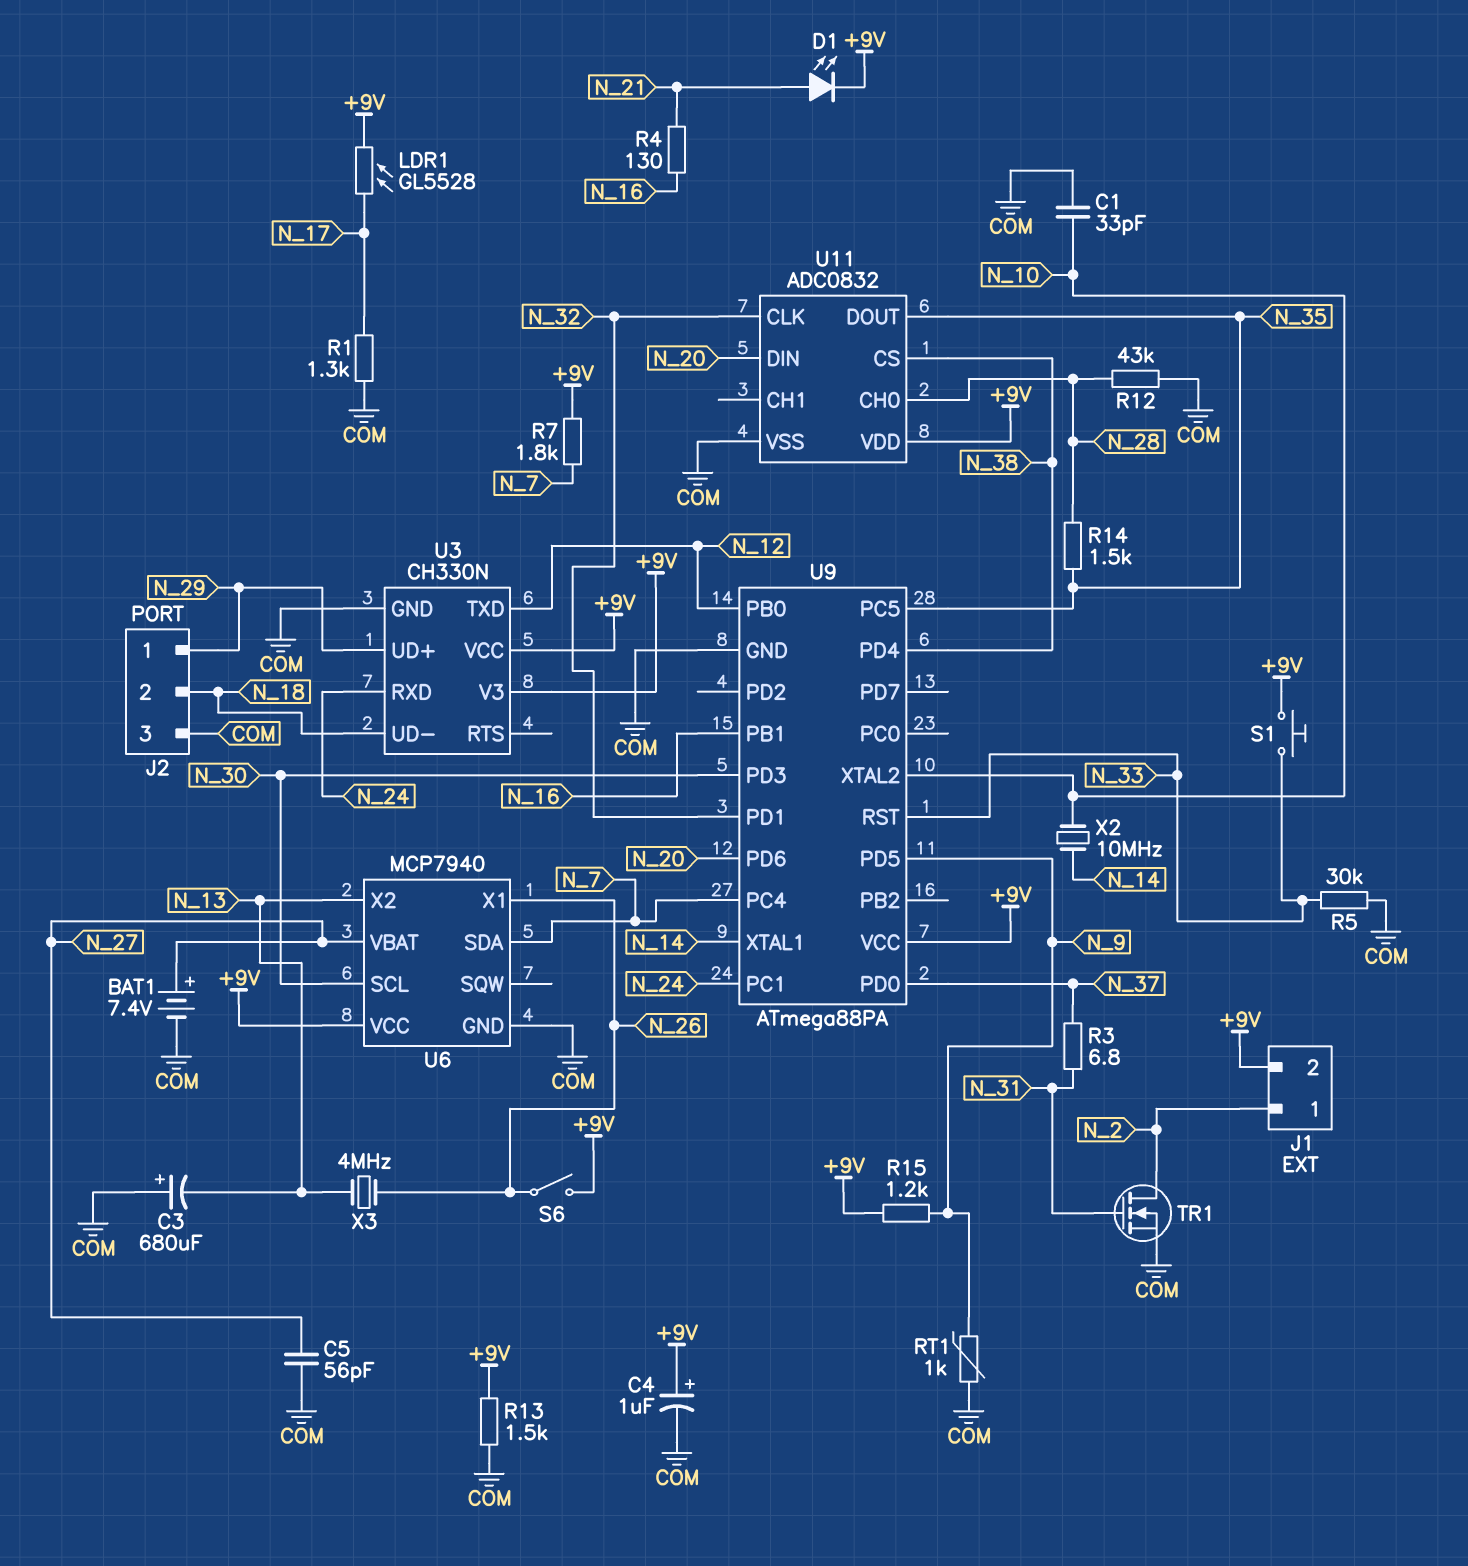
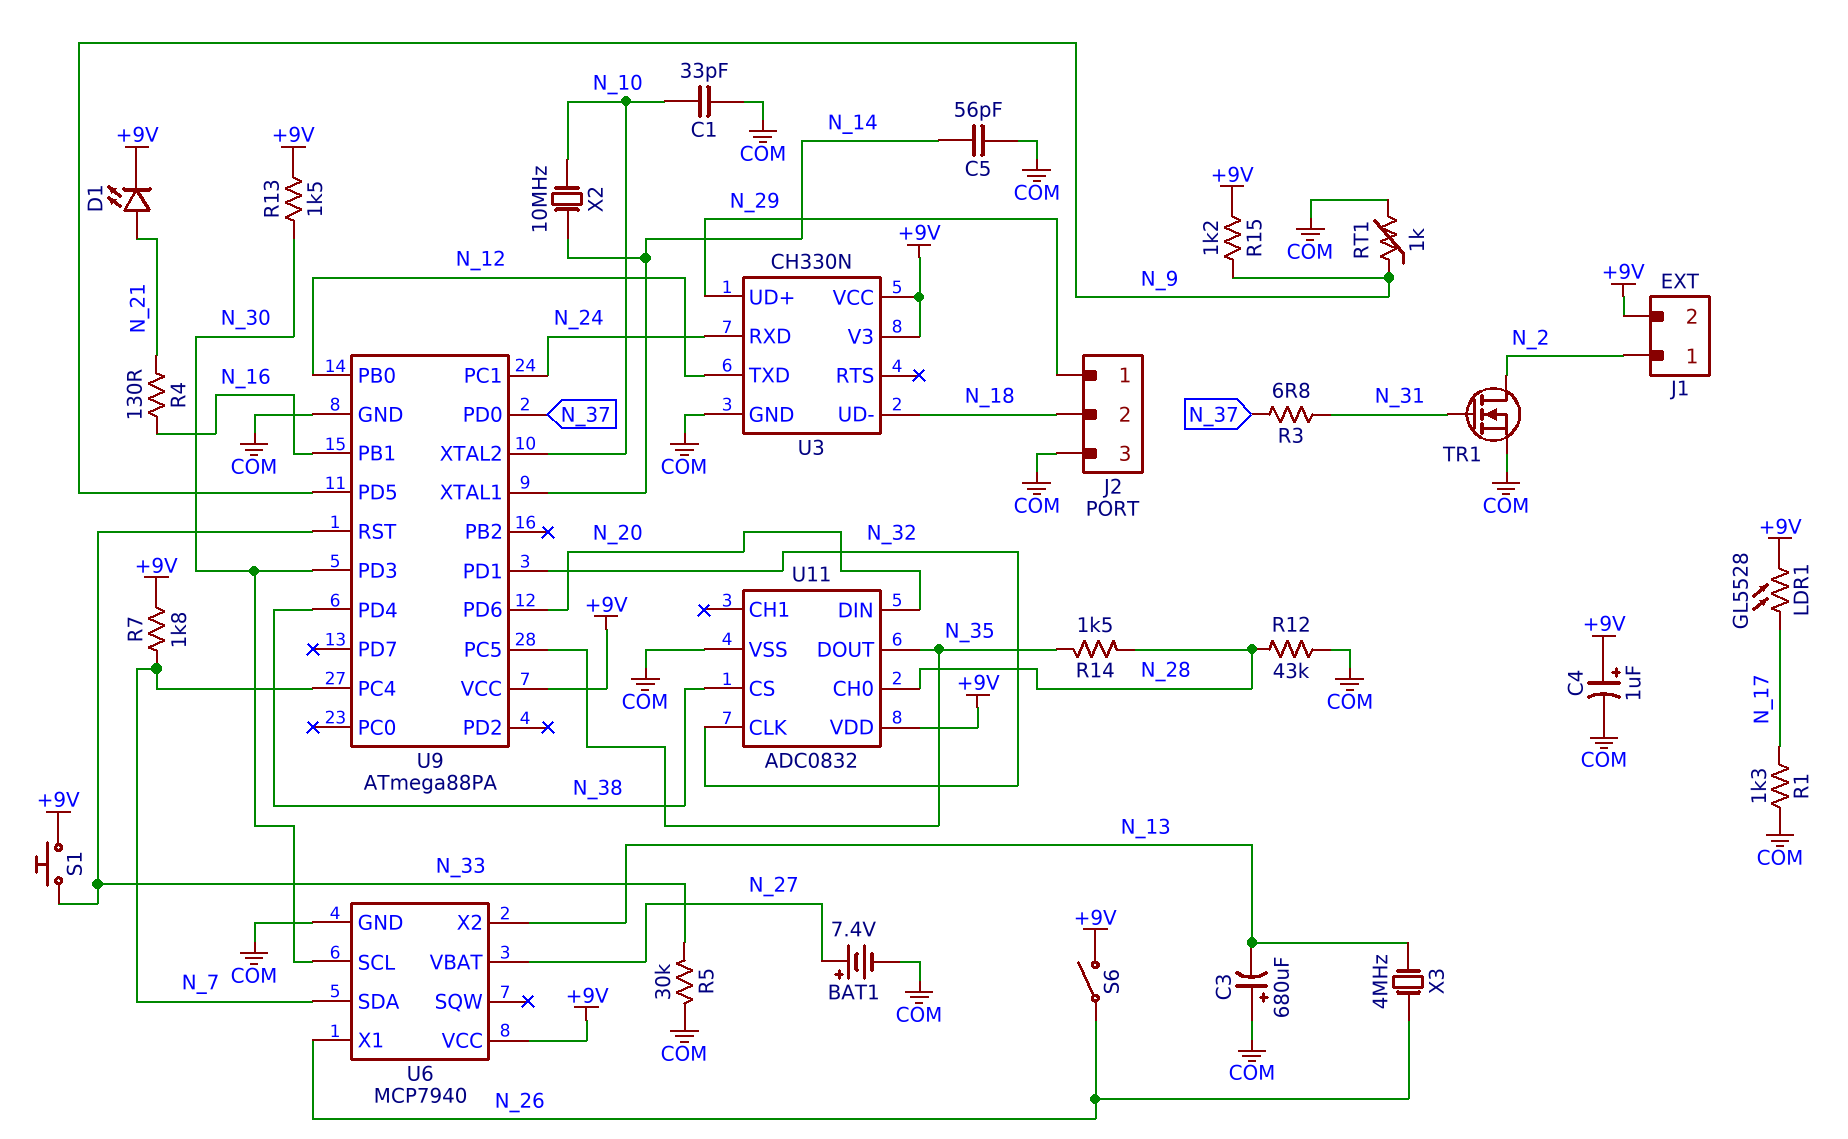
C5: 56pF (COM, N_27) -> 56pF (COM, N_14)
R13: 1.5k (+9V, COM) -> 1.5k (+9V, N_30)

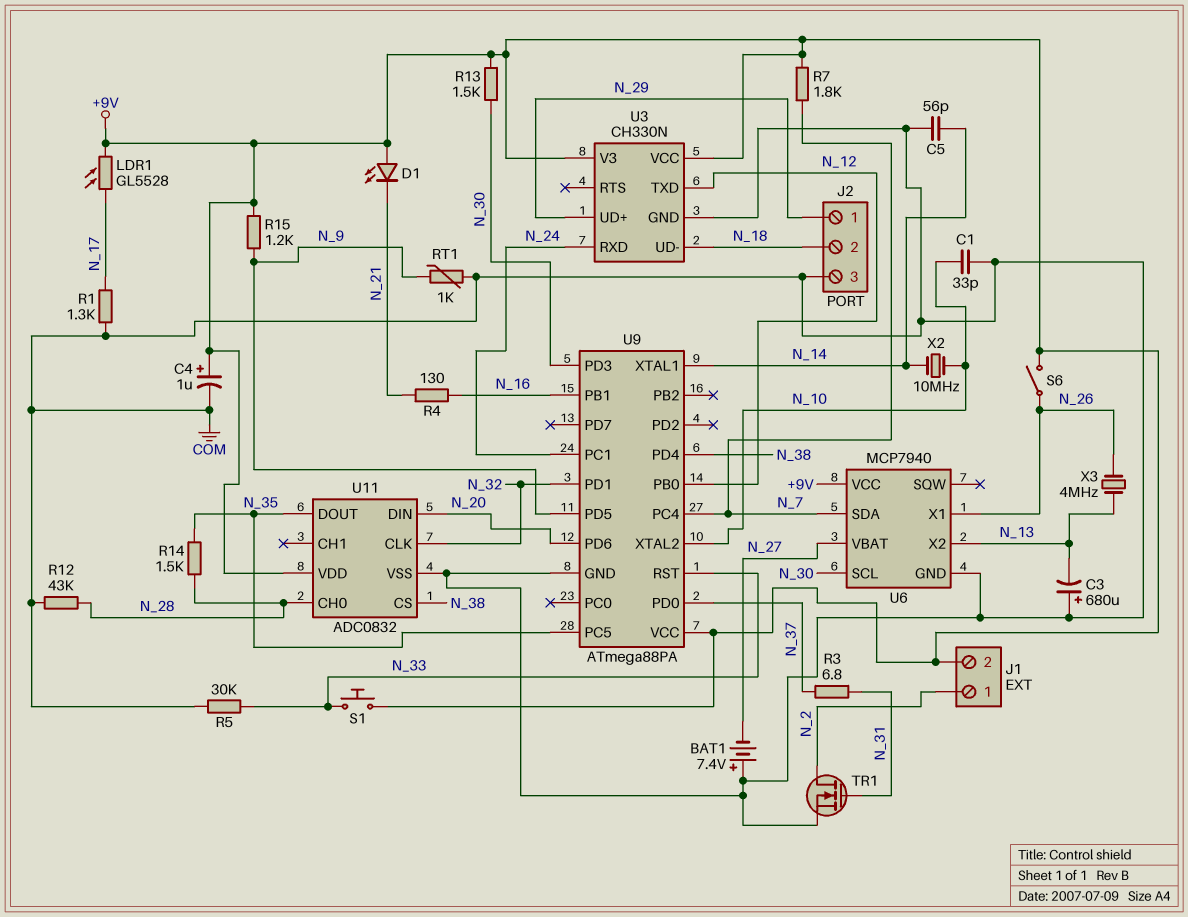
BAT1: 7.4V (plus N_27, minus COM) -> 7.4V (plus COM, minus N_27)
D1: LED (A N_21, K +9V) -> LED (A +9V, K N_21)

